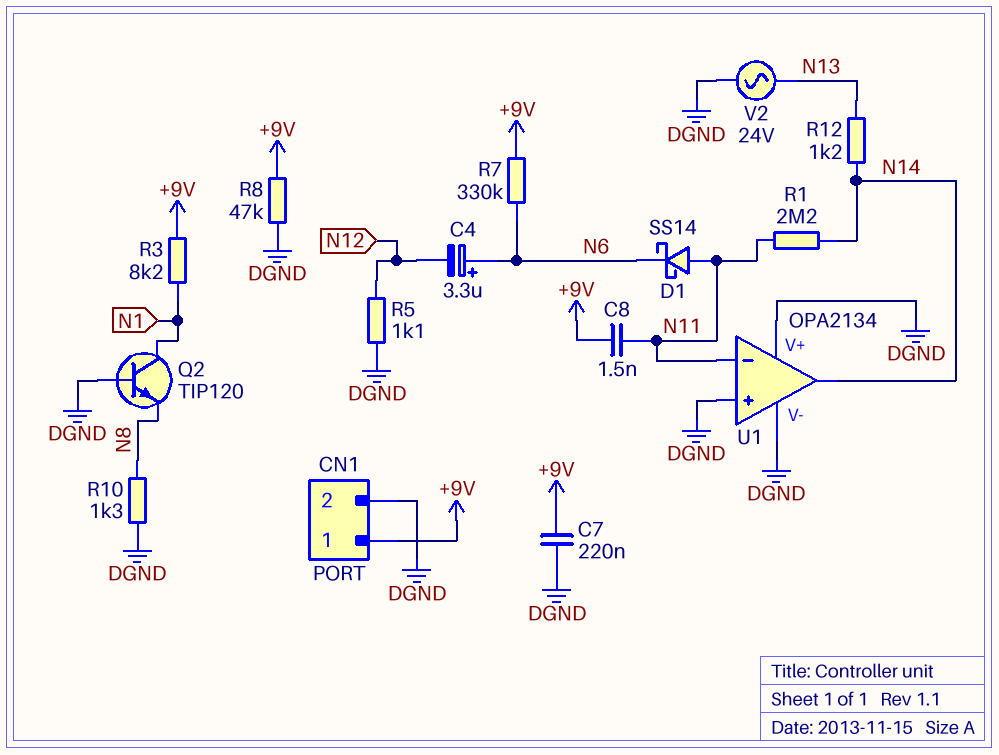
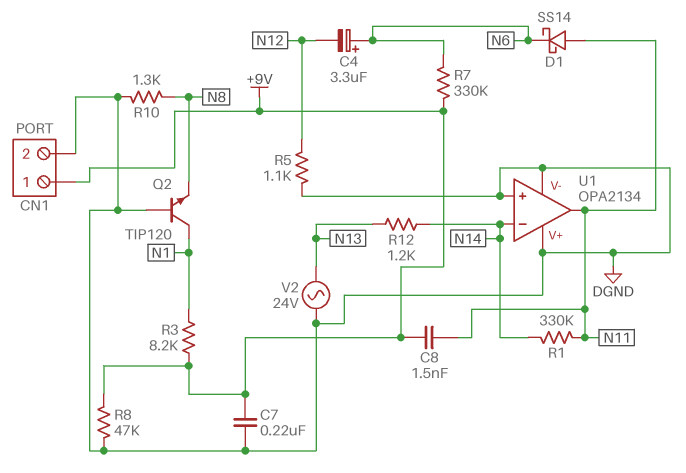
R1: 2.2M (N11, N14) -> 330k (N11, N14)
U1 pin in-: N11 -> N14
U1 pin out: N14 -> N11

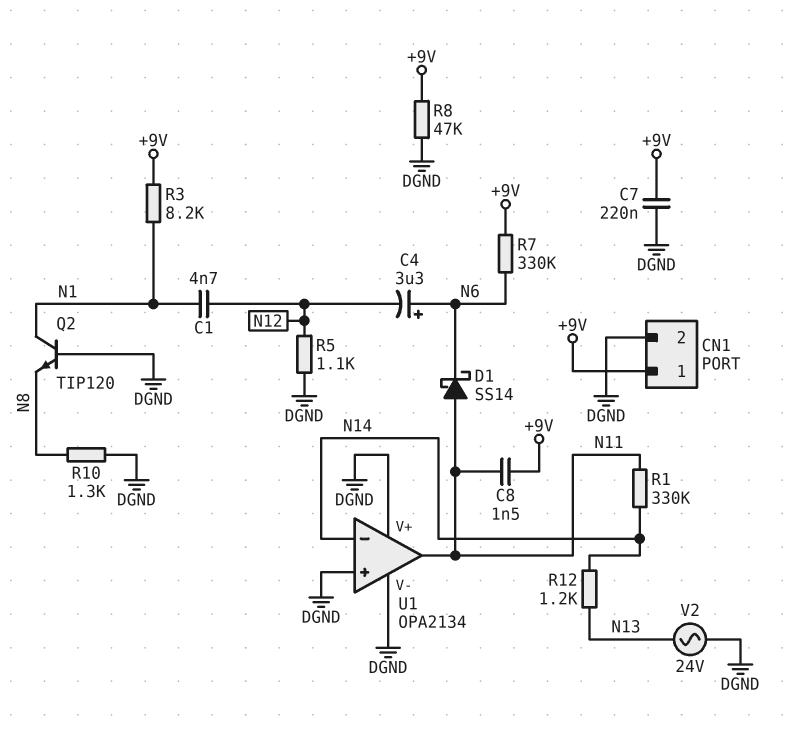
C1: none -> 4.7nF (N1, N12)

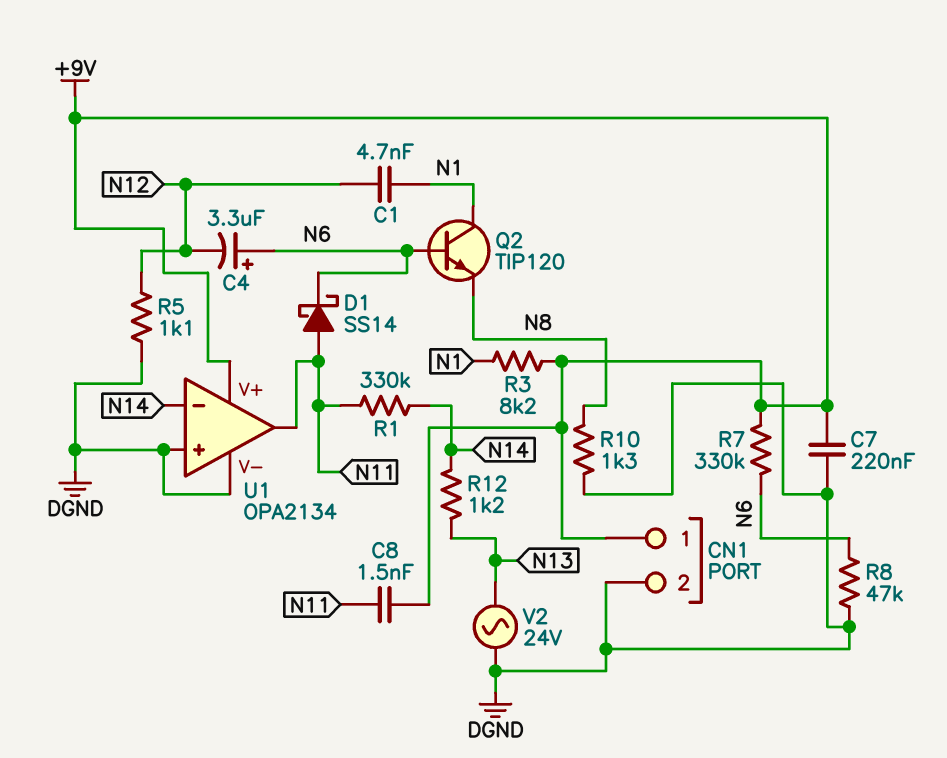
Q2: NPN TIP120 (B DGND, C N1, E N8) -> NPN TIP120 (B N6, C N1, E N8)
R8: 47k (+9V, DGND) -> 47k (DGND, N6)
U1 pin V+: DGND -> +9V

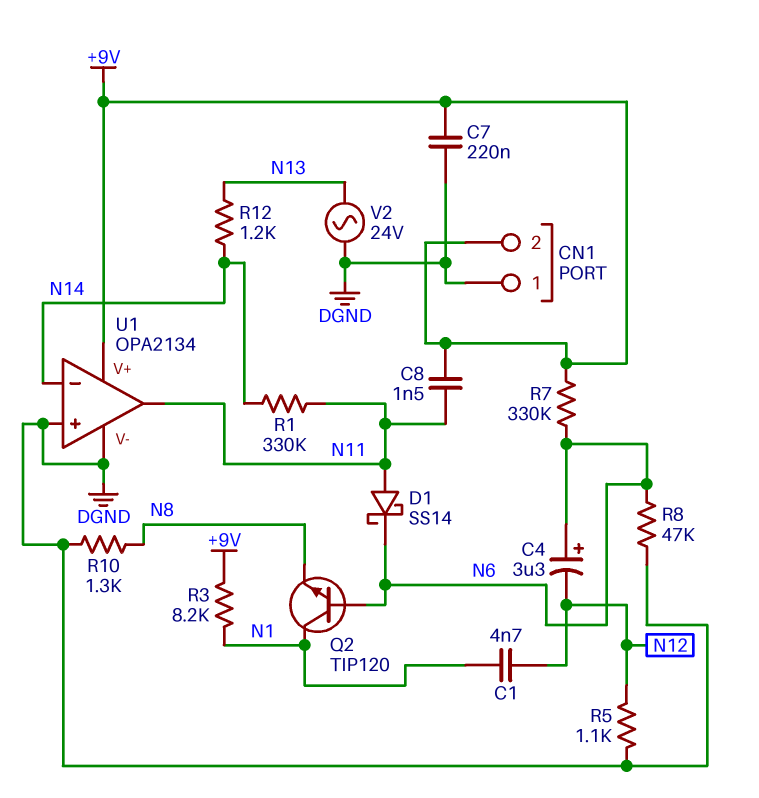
CN1 pin 1: +9V -> DGND
CN1 pin 2: DGND -> +9V

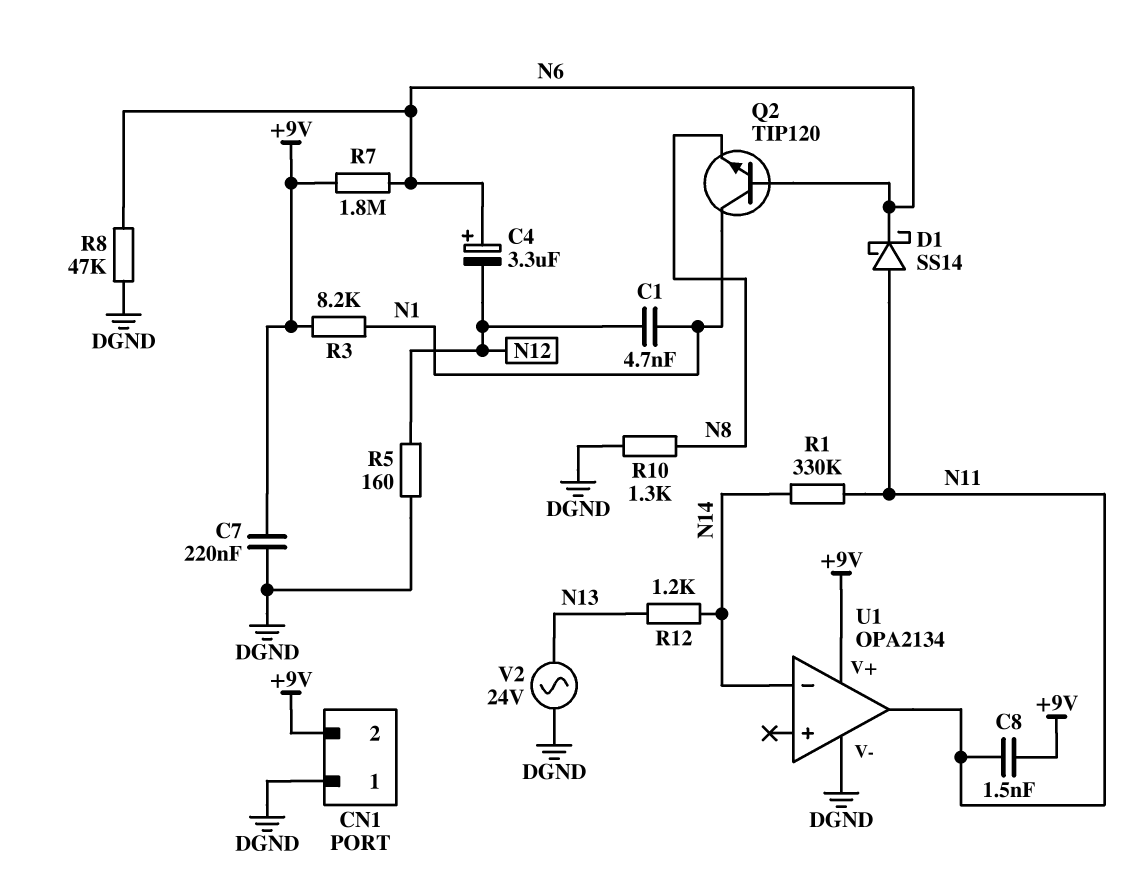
R5: 1.1k (DGND, N12) -> 160 (DGND, N12)
R7: 330k (+9V, N6) -> 1.8M (+9V, N6)
U1 pin in+: DGND -> none

